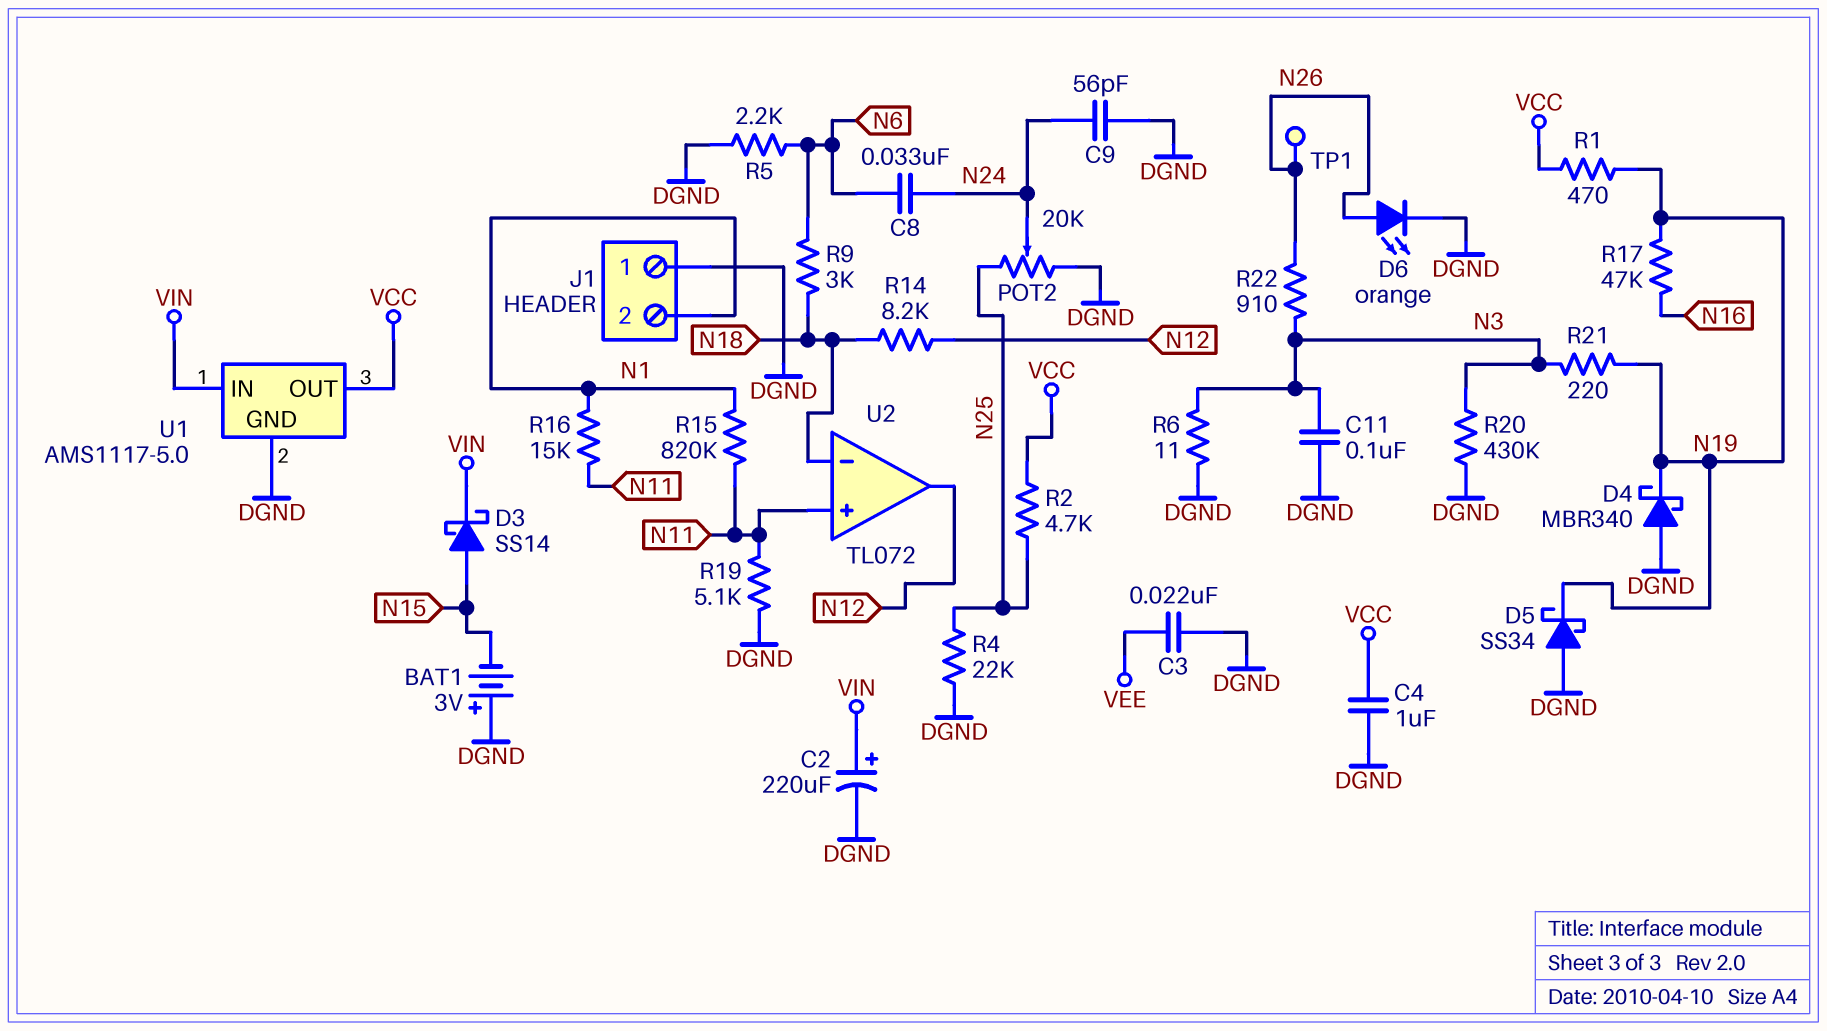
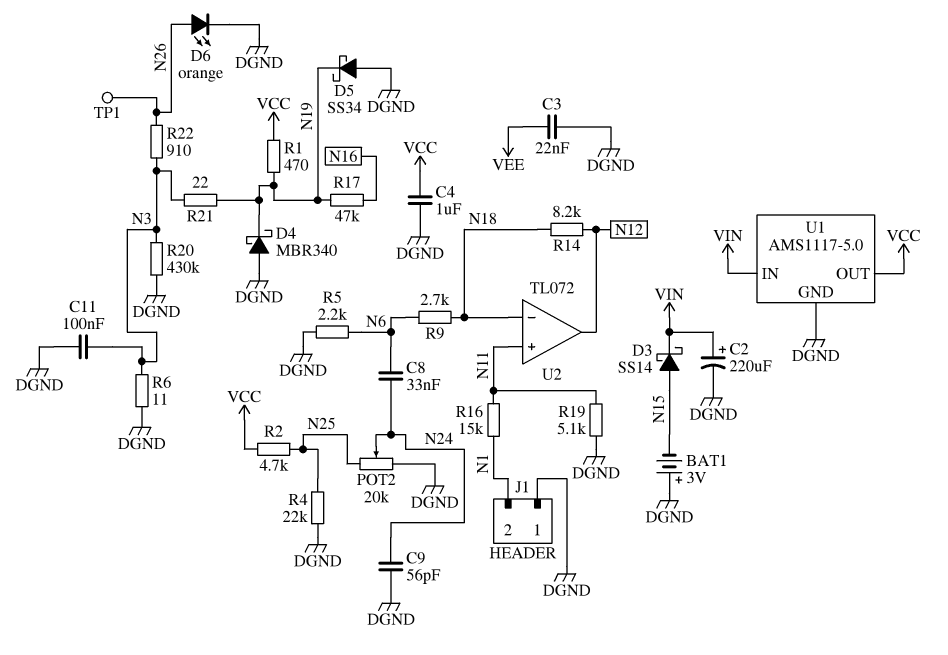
R9: 3k (N6, N18) -> 2.7k (N6, N18)
R15: 820k (N1, N11) -> none
R21: 220 (N3, N19) -> 22 (N3, N19)

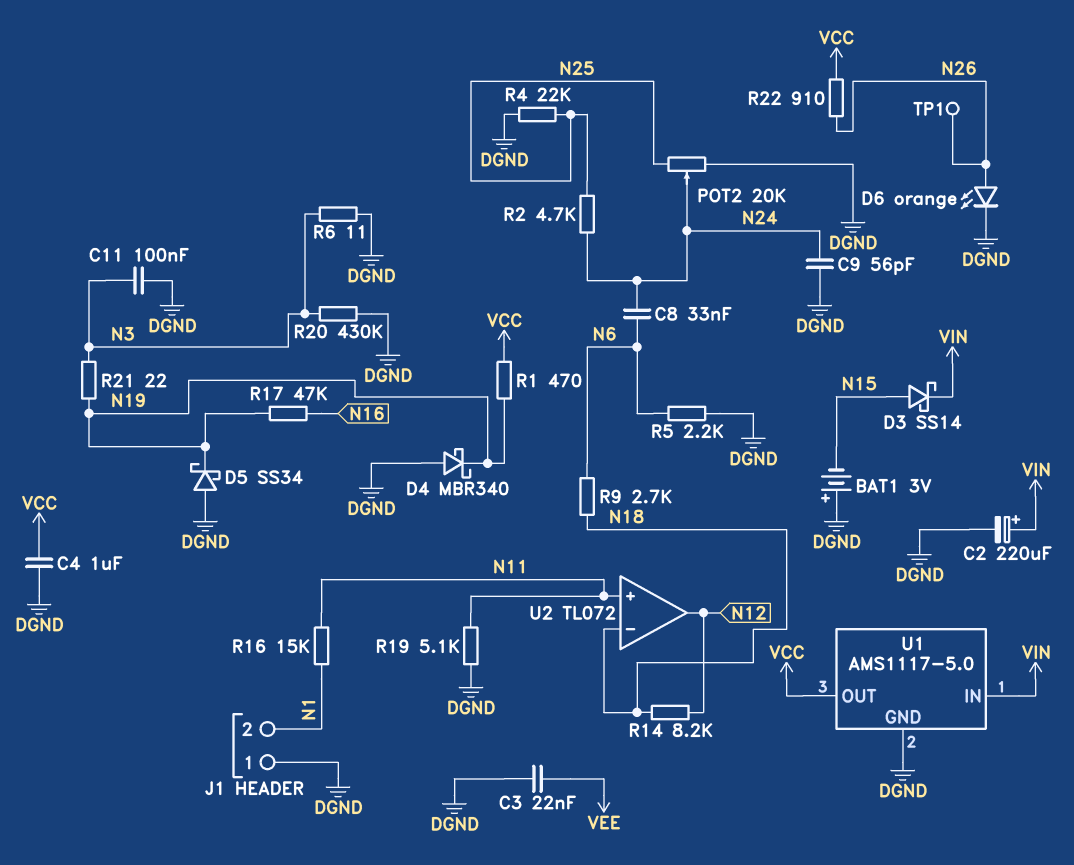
R2: 4.7k (N25, VCC) -> 4.7k (N24, N25)
R22: 910 (N3, N26) -> 910 (N26, VCC)

